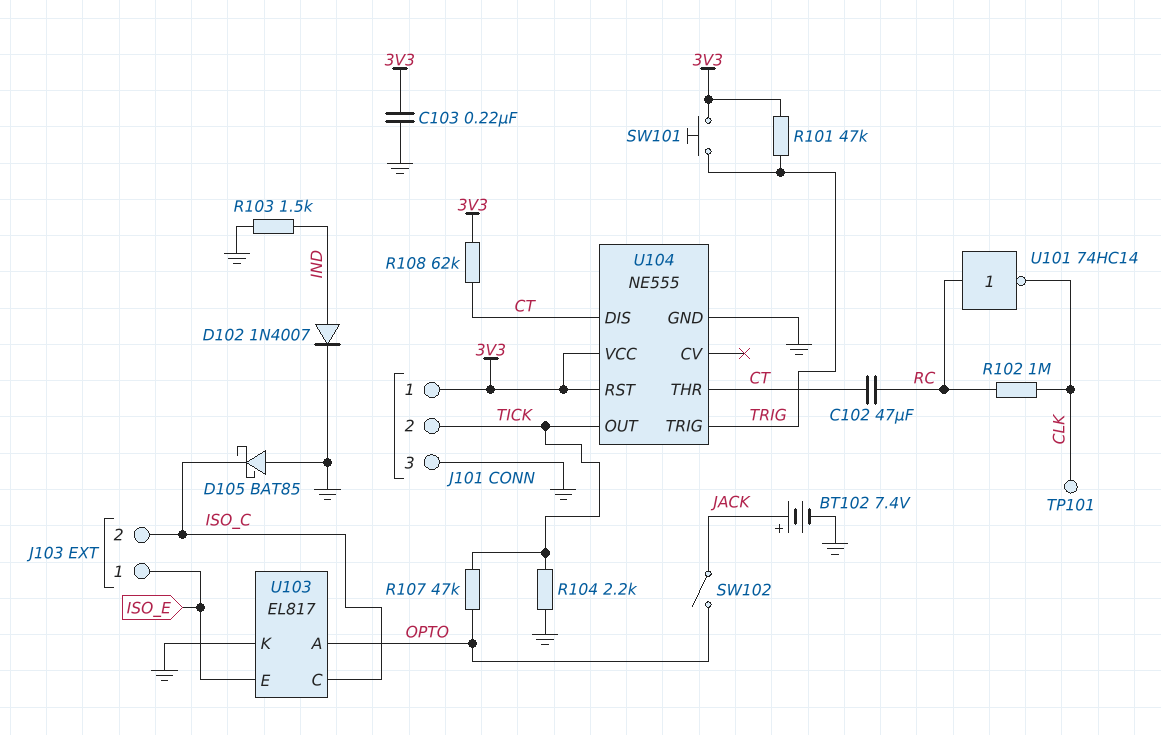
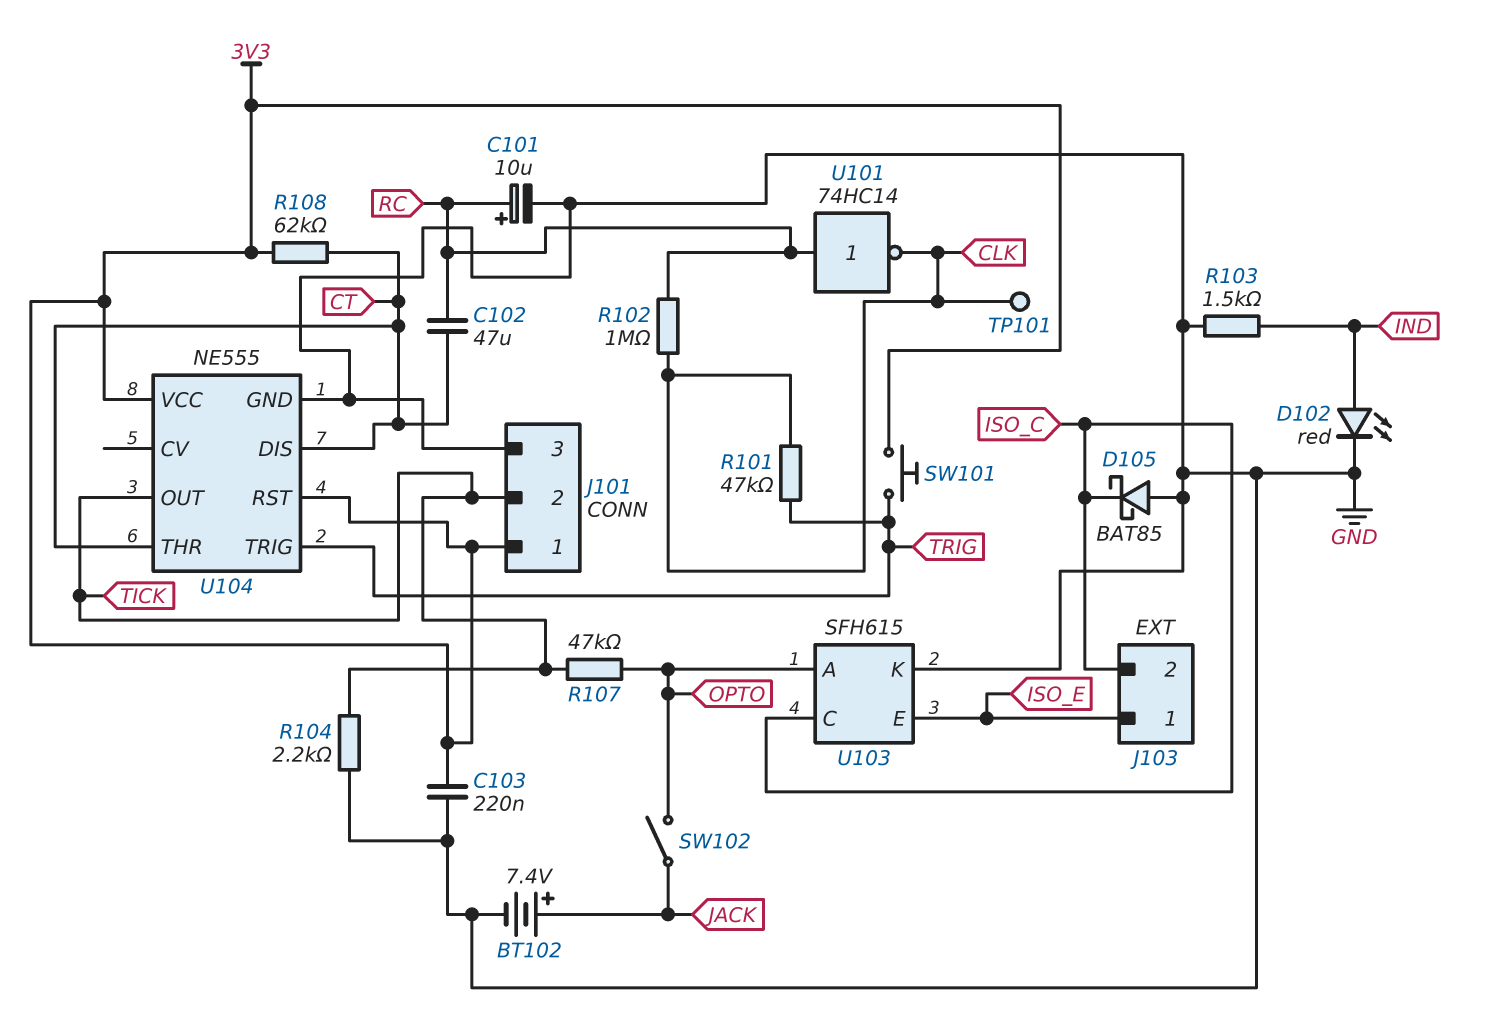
C101: none -> 10uF (plus RC, minus GND)
D102: diode 1N4007 (A IND, K GND) -> LED red (A IND, K GND)
R101: 47k (3V3, TRIG) -> 47k (CLK, TRIG)
U103: EL817 -> SFH615

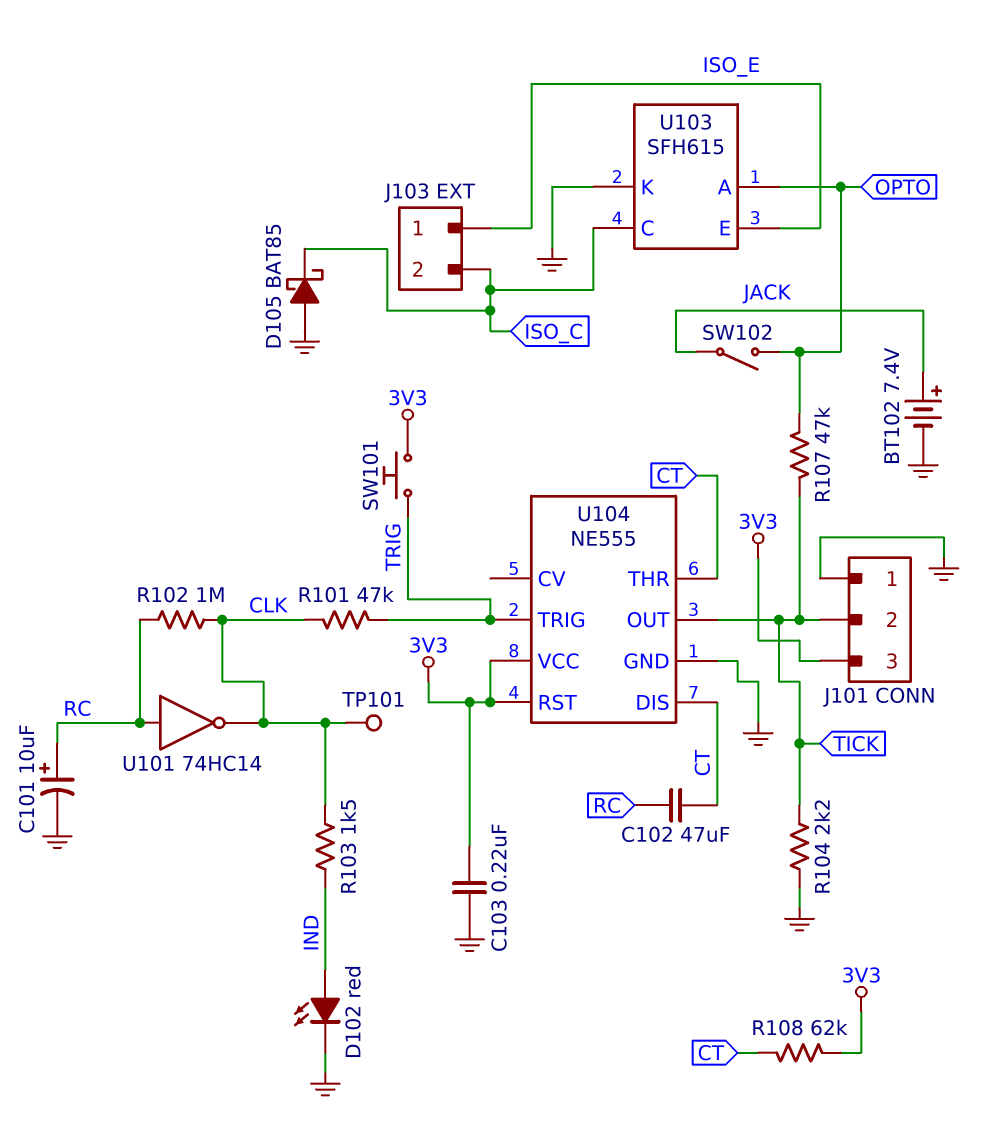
J101 pin 1: 3V3 -> GND
J101 pin 3: GND -> 3V3
R103: 1.5k (GND, IND) -> 1.5k (CLK, IND)

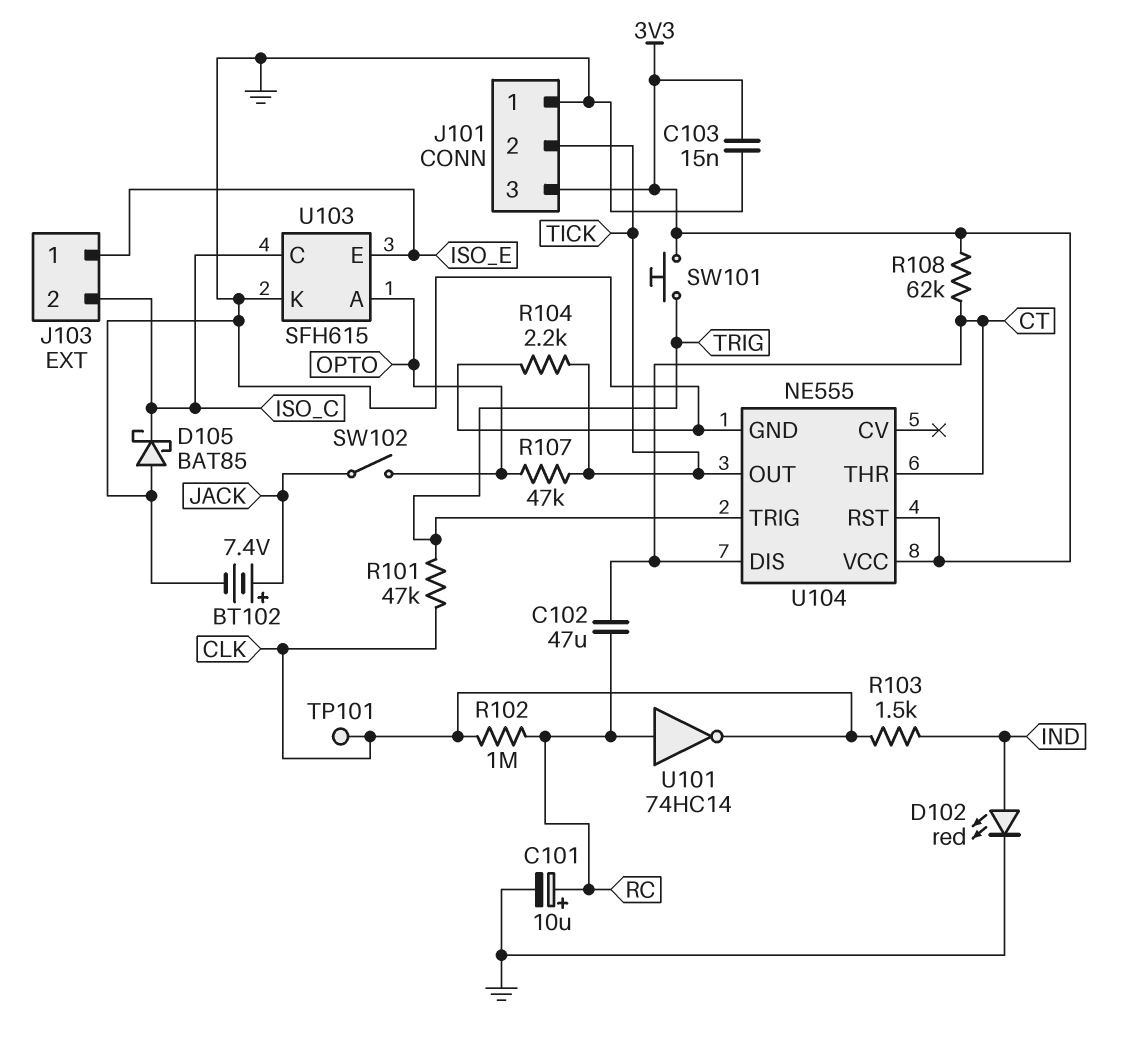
C103: 220nF (3V3, GND) -> 15nF (3V3, GND)

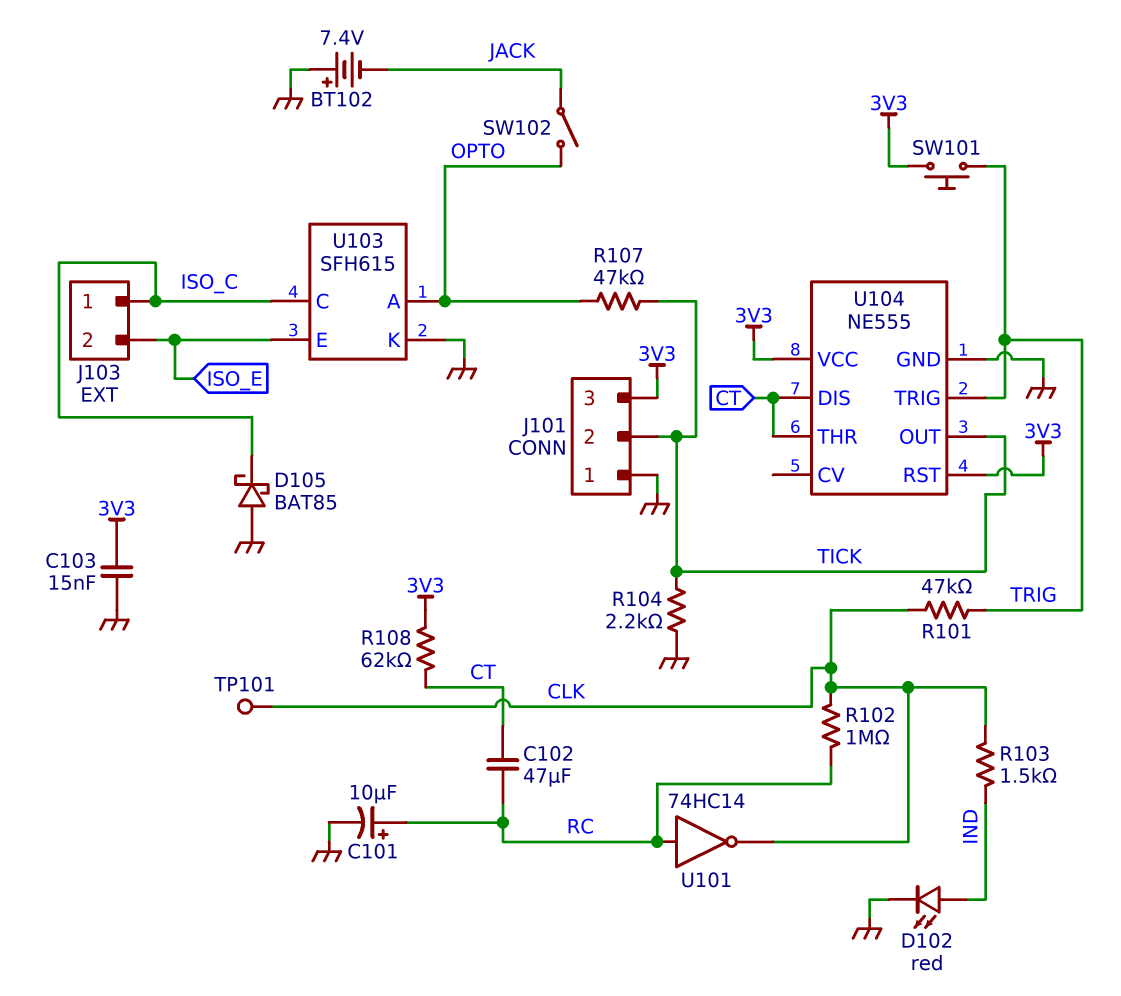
BT102: 7.4V (plus JACK, minus GND) -> 7.4V (plus GND, minus JACK)
J103 pin 1: ISO_E -> ISO_C
J103 pin 2: ISO_C -> ISO_E

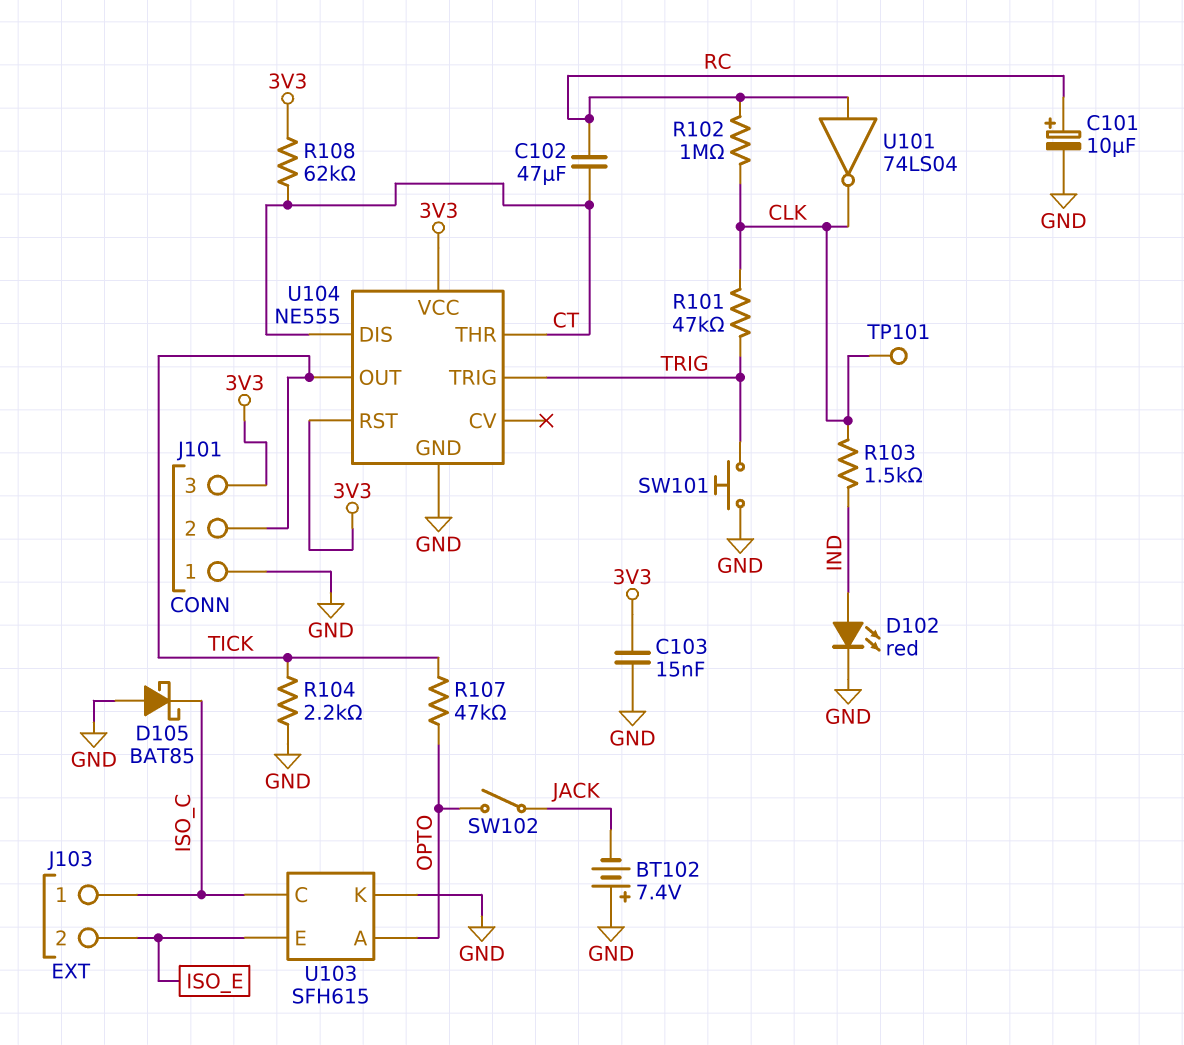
SW101: button (3V3, TRIG) -> button (GND, TRIG)
U101: NOT 74HC14 (in RC, out CLK) -> NOT 74LS04 (in RC, out CLK)

